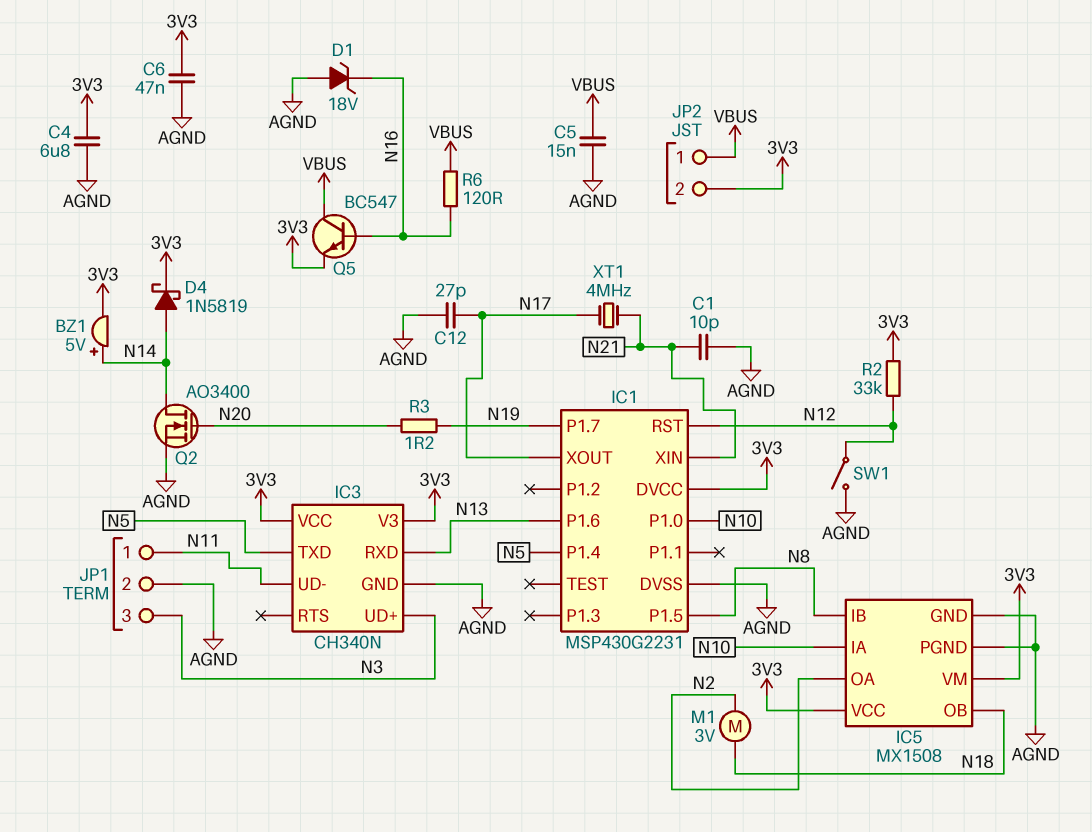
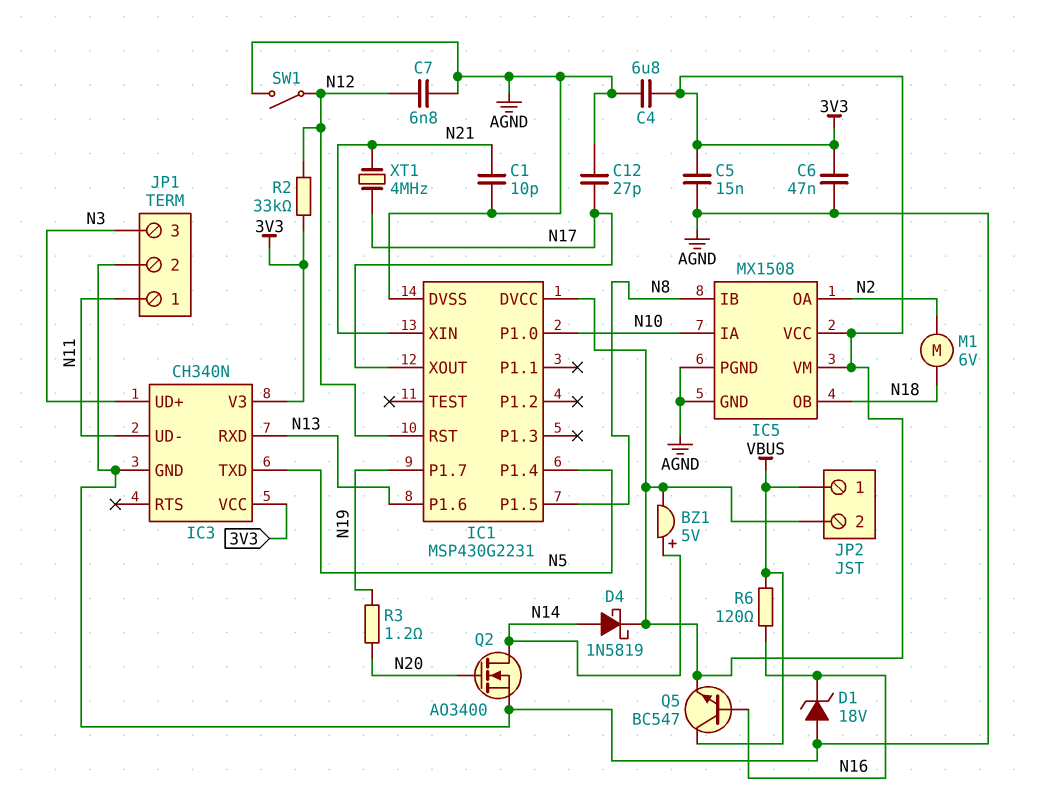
C5: 15nF (AGND, VBUS) -> 15nF (3V3, AGND)
C7: none -> 6.8nF (AGND, N12)
M1: motor 3V (N2, N18) -> motor 6V (N2, N18)

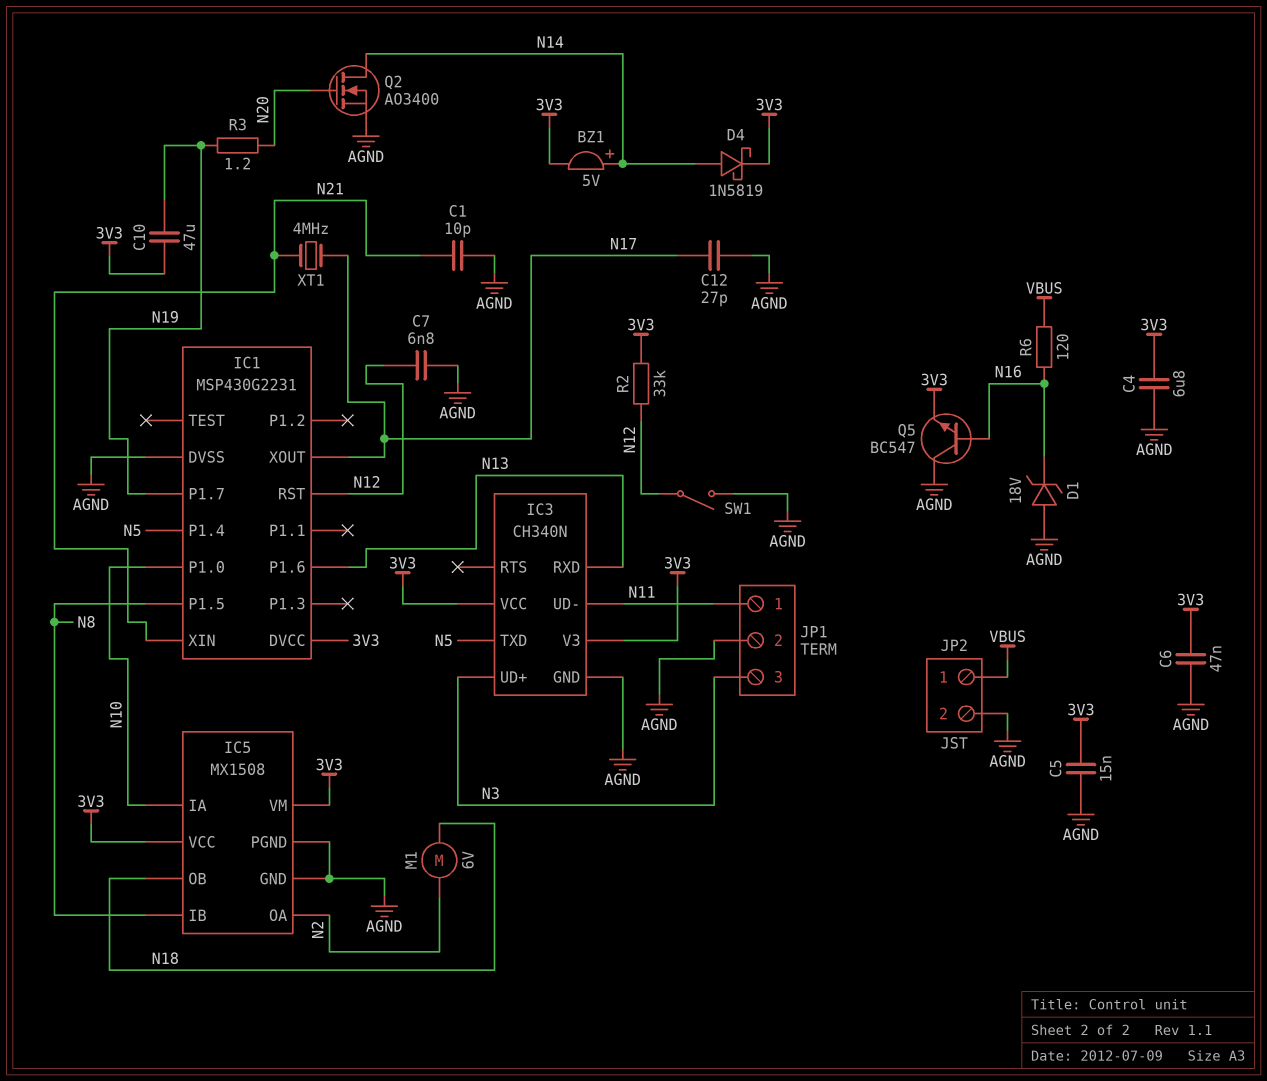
C10: none -> 47uF (3V3, N19)
JP2 pin 2: 3V3 -> AGND
Q5: NPN BC547 (B N16, C VBUS, E 3V3) -> NPN BC547 (B N16, C AGND, E 3V3)

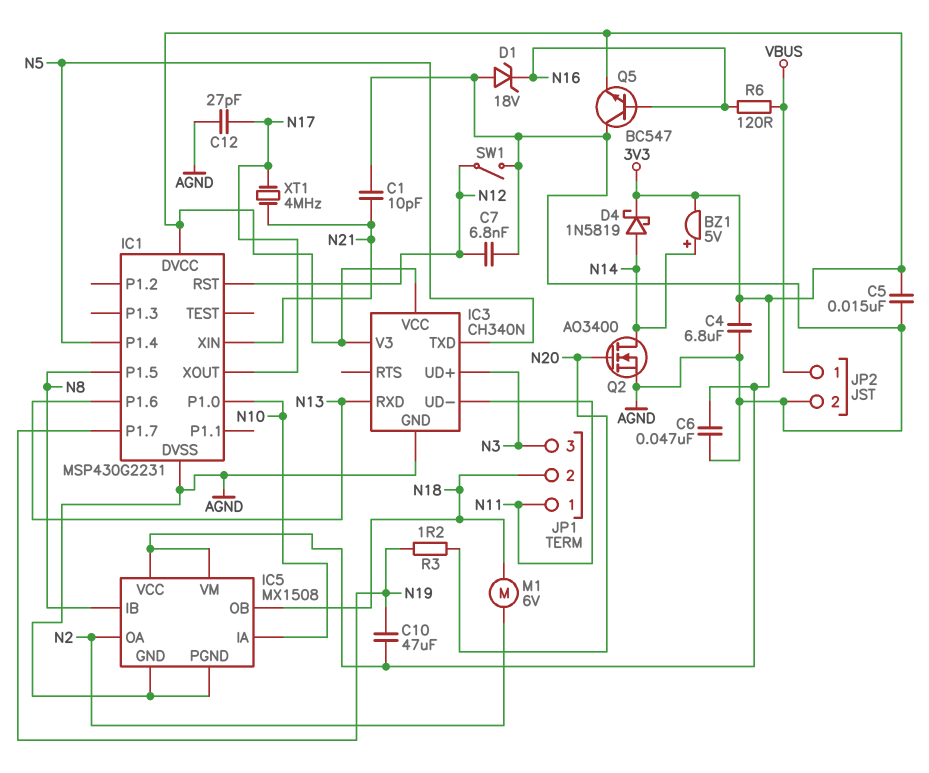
JP1 pin 2: AGND -> N18
R2: 33k (3V3, N12) -> none

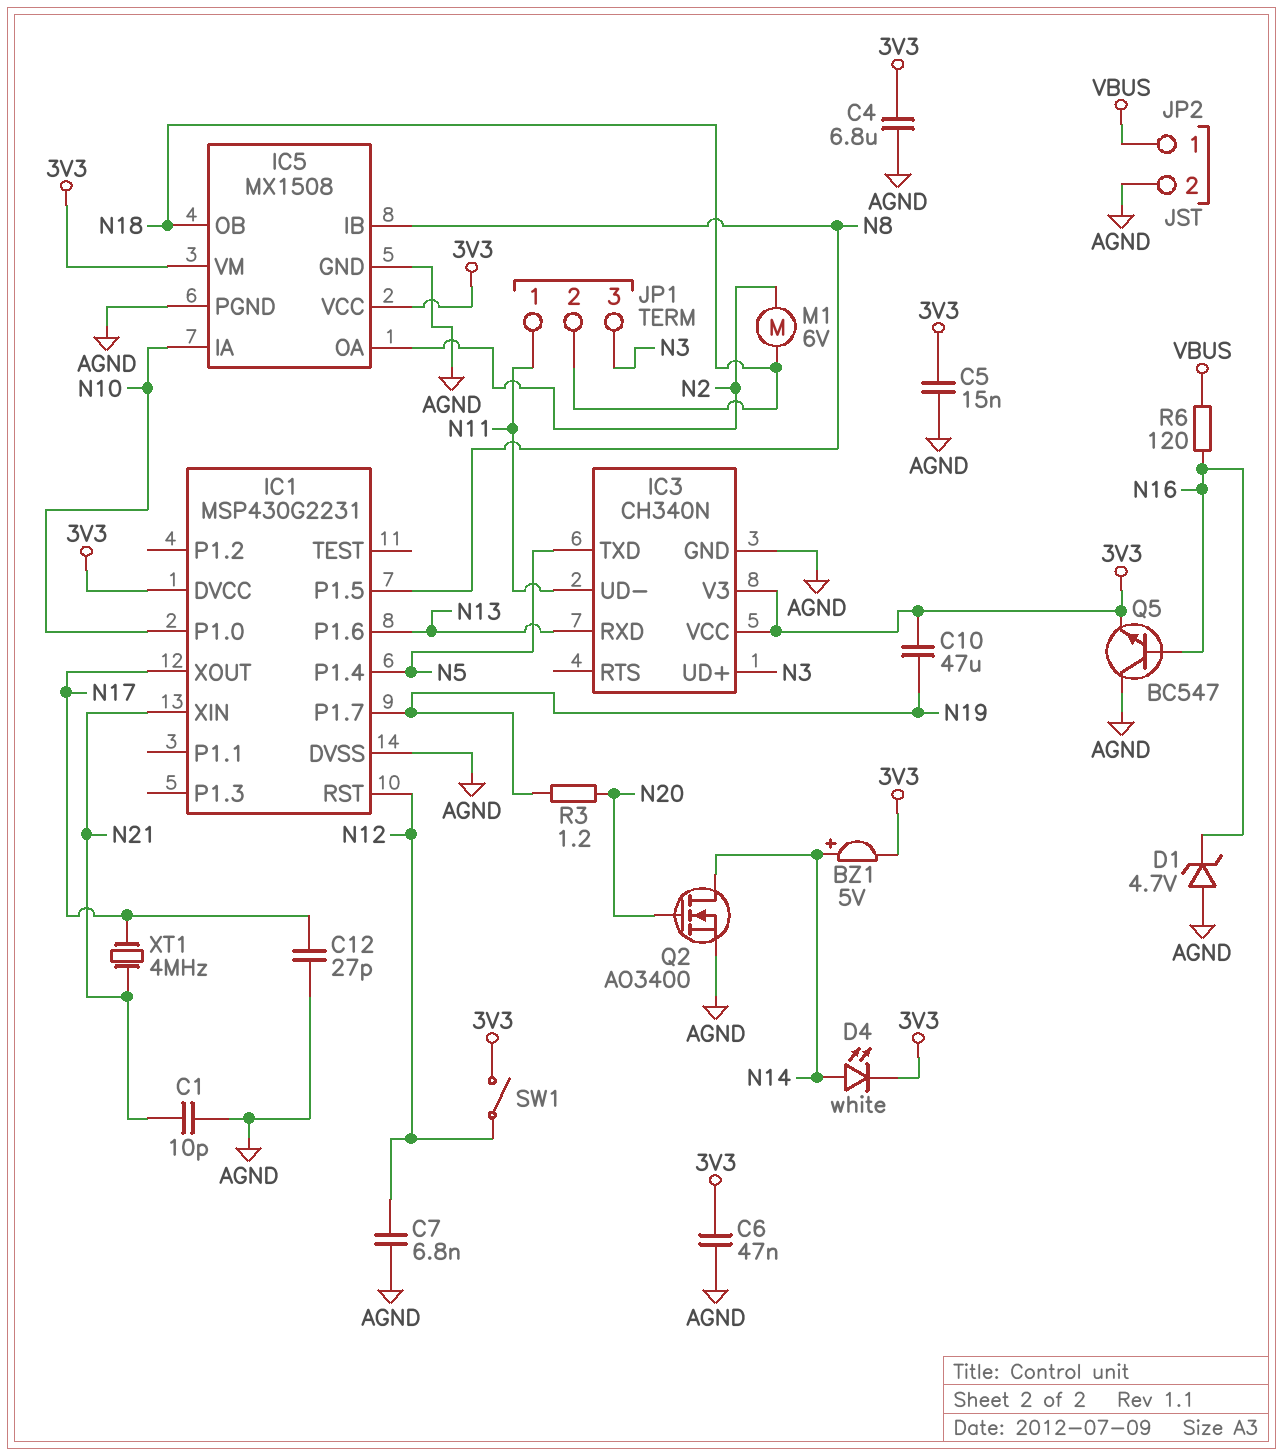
D1: zener 18V (A AGND, K N16) -> zener 4.7V (A AGND, K N16)
D4: schottky 1N5819 (A N14, K 3V3) -> LED white (A N14, K 3V3)
SW1: switch (AGND, N12) -> switch (3V3, N12)

